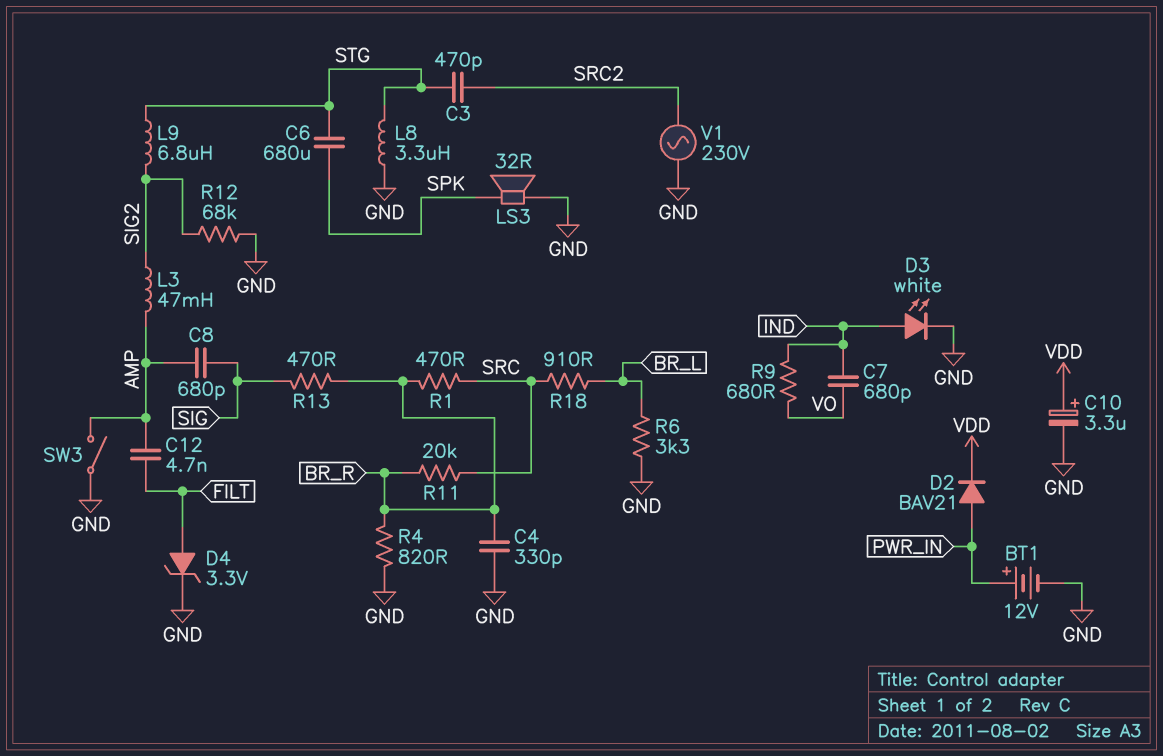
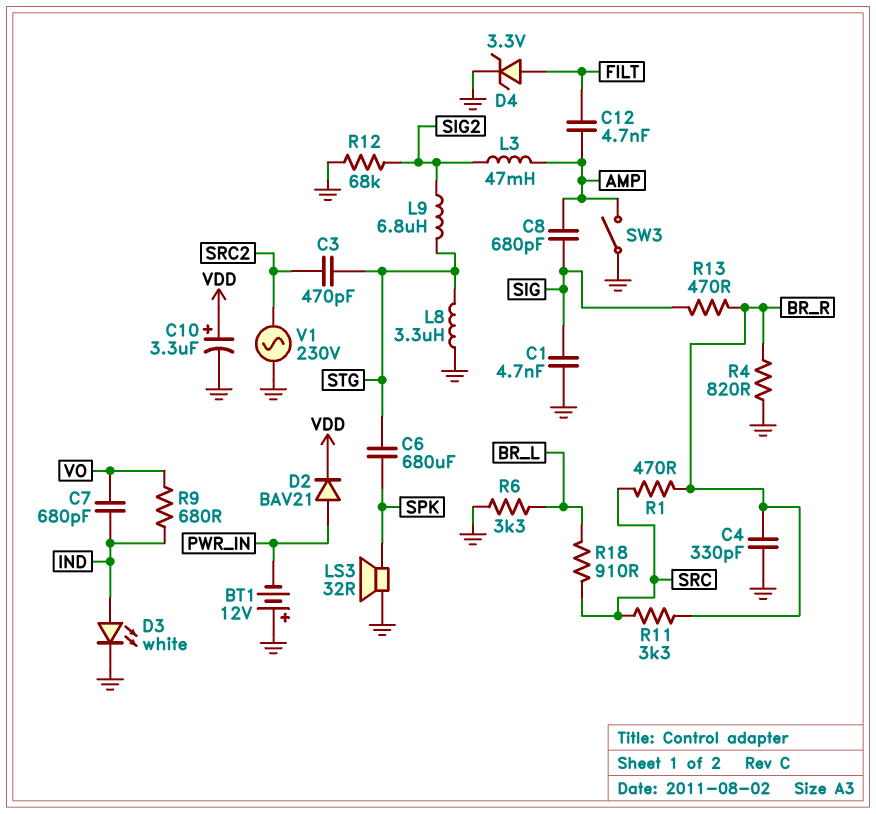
BT1: 12V (plus PWR_IN, minus GND) -> 12V (plus GND, minus PWR_IN)
C1: none -> 4.7nF (GND, SIG)
R11: 20k (BR_R, SRC) -> 3.3k (BR_R, SRC)

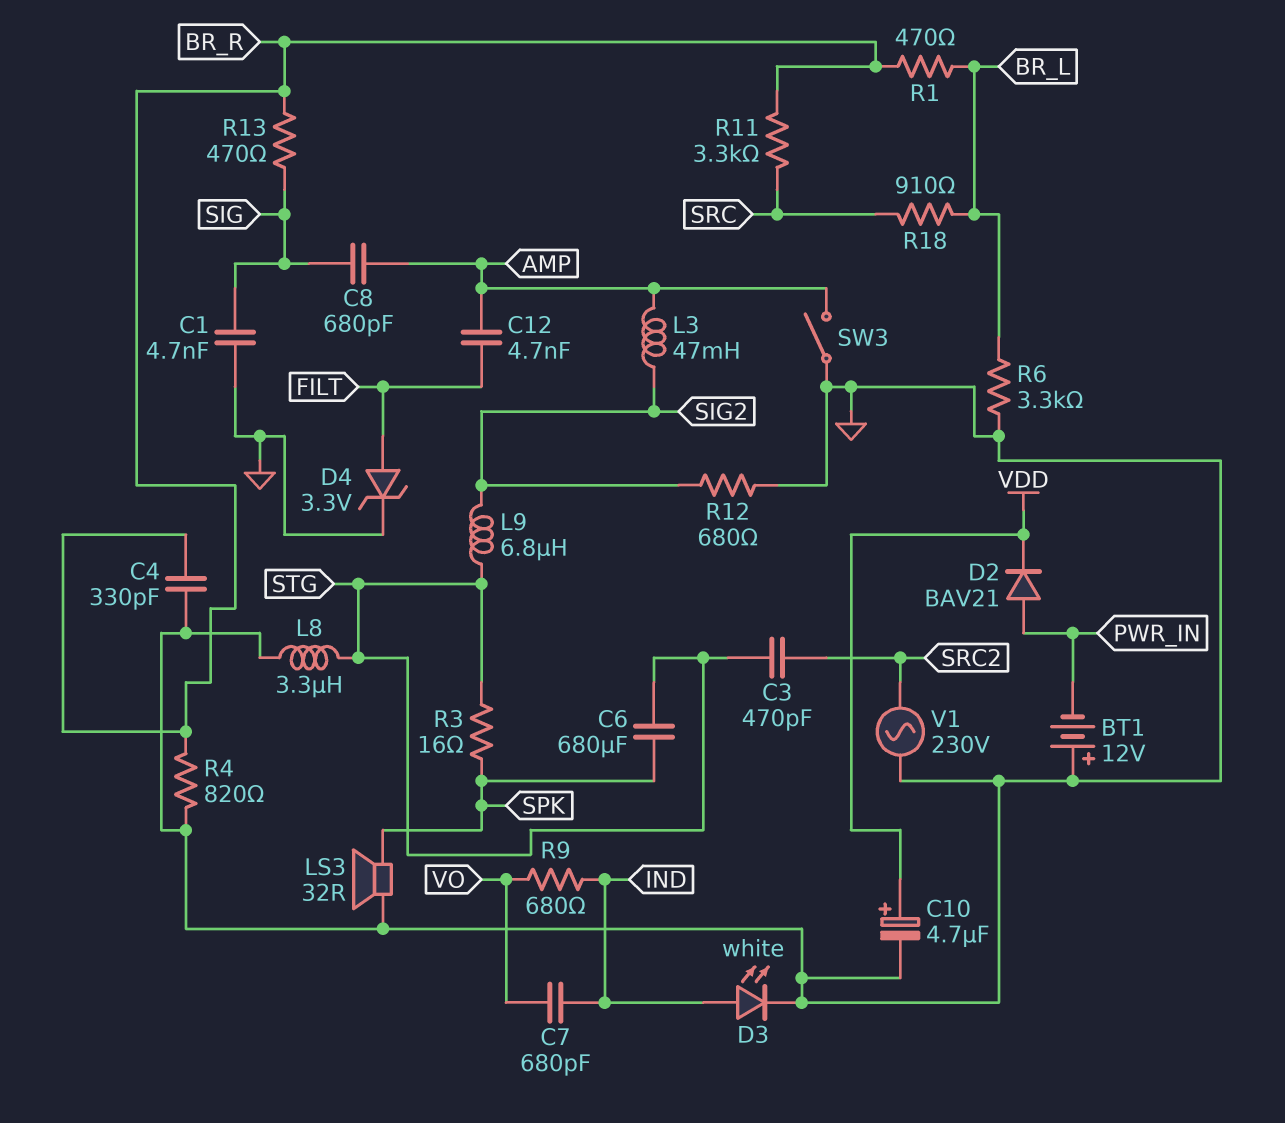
C10: 3.3uF (plus VDD, minus GND) -> 4.7uF (plus VDD, minus GND)
R1: 470 (BR_R, SRC) -> 470 (BR_L, BR_R)
R3: none -> 16 (SPK, STG)
R12: 68k (GND, SIG2) -> 680 (GND, SIG2)

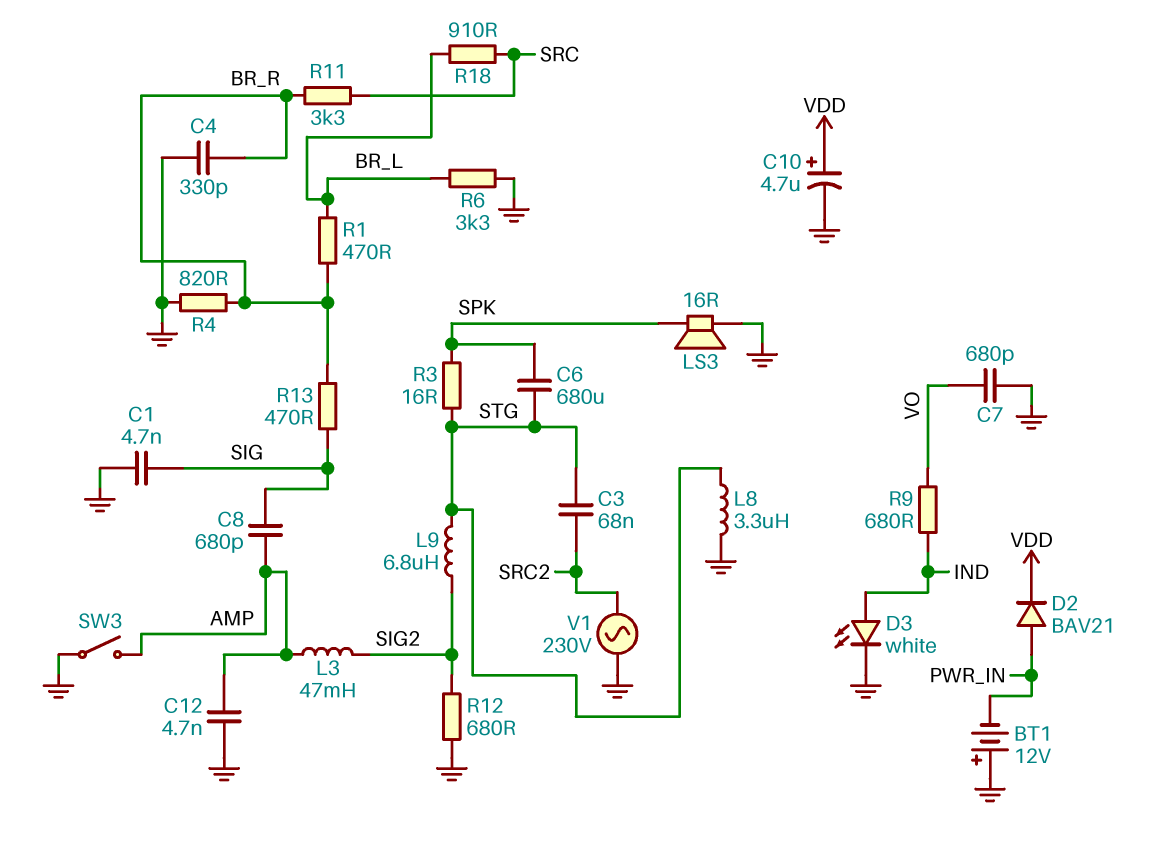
C3: 470pF (SRC2, STG) -> 68nF (SRC2, STG)
C7: 680pF (IND, VO) -> 680pF (GND, VO)
C12: 4.7nF (AMP, FILT) -> 4.7nF (AMP, GND)
D4: zener 3.3V (A FILT, K GND) -> none
LS3: speaker 32R (GND, SPK) -> speaker 16R (GND, SPK)

